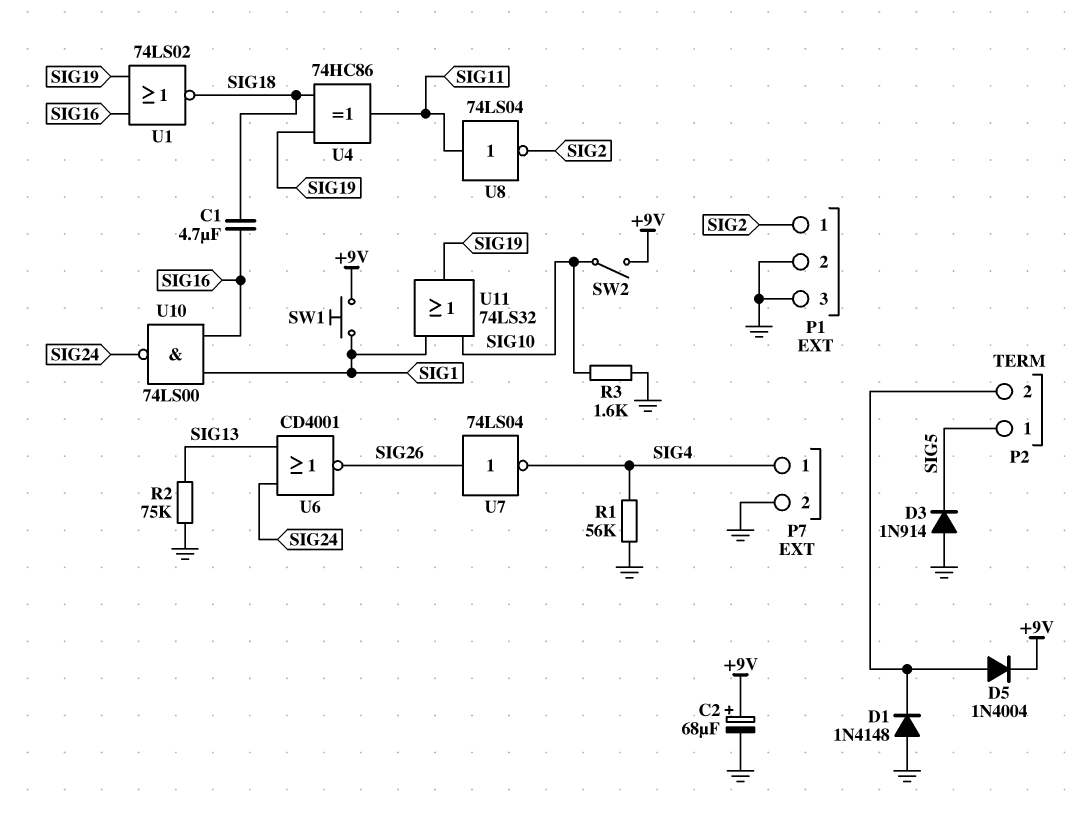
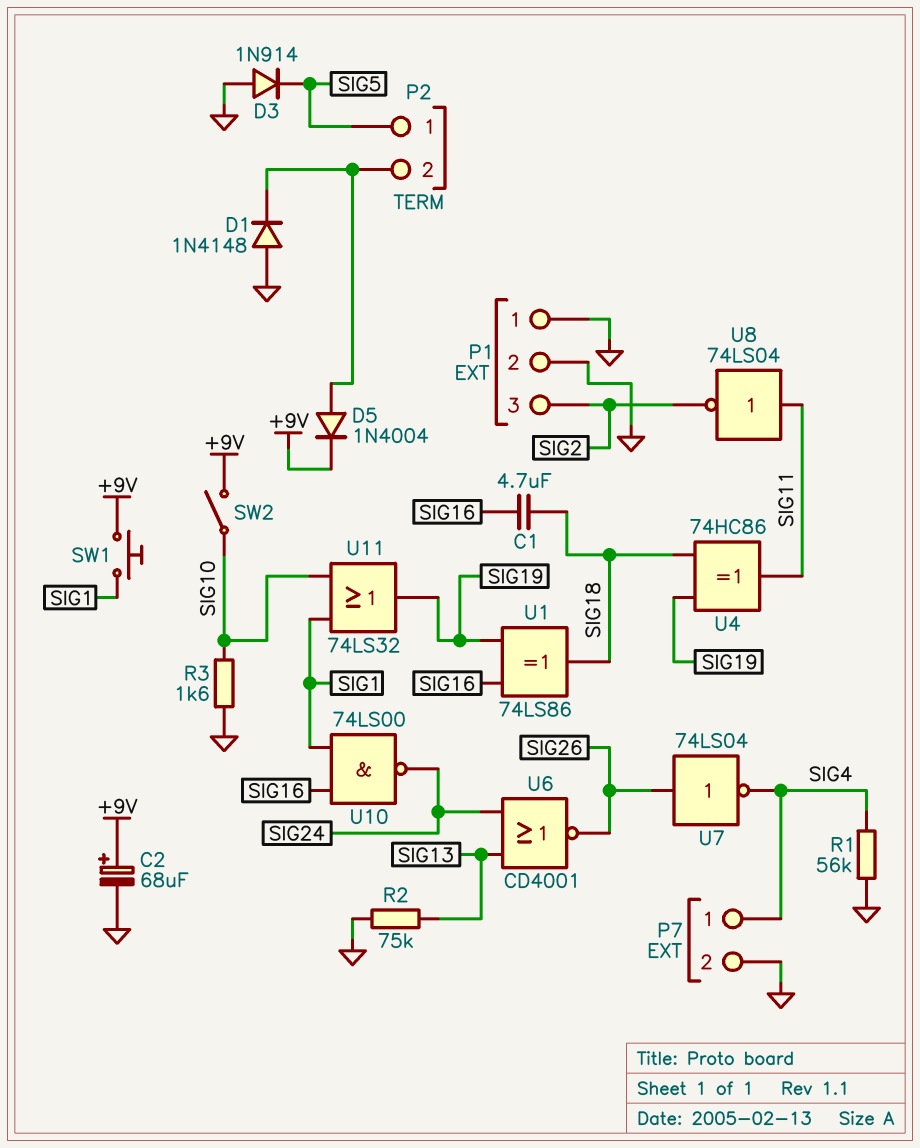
P1 pin 1: SIG2 -> GND
P1 pin 3: GND -> SIG2
U1: NOR 74LS02 (in SIG16, in SIG19, out SIG18) -> XOR 74LS86 (in SIG16, in SIG19, out SIG18)

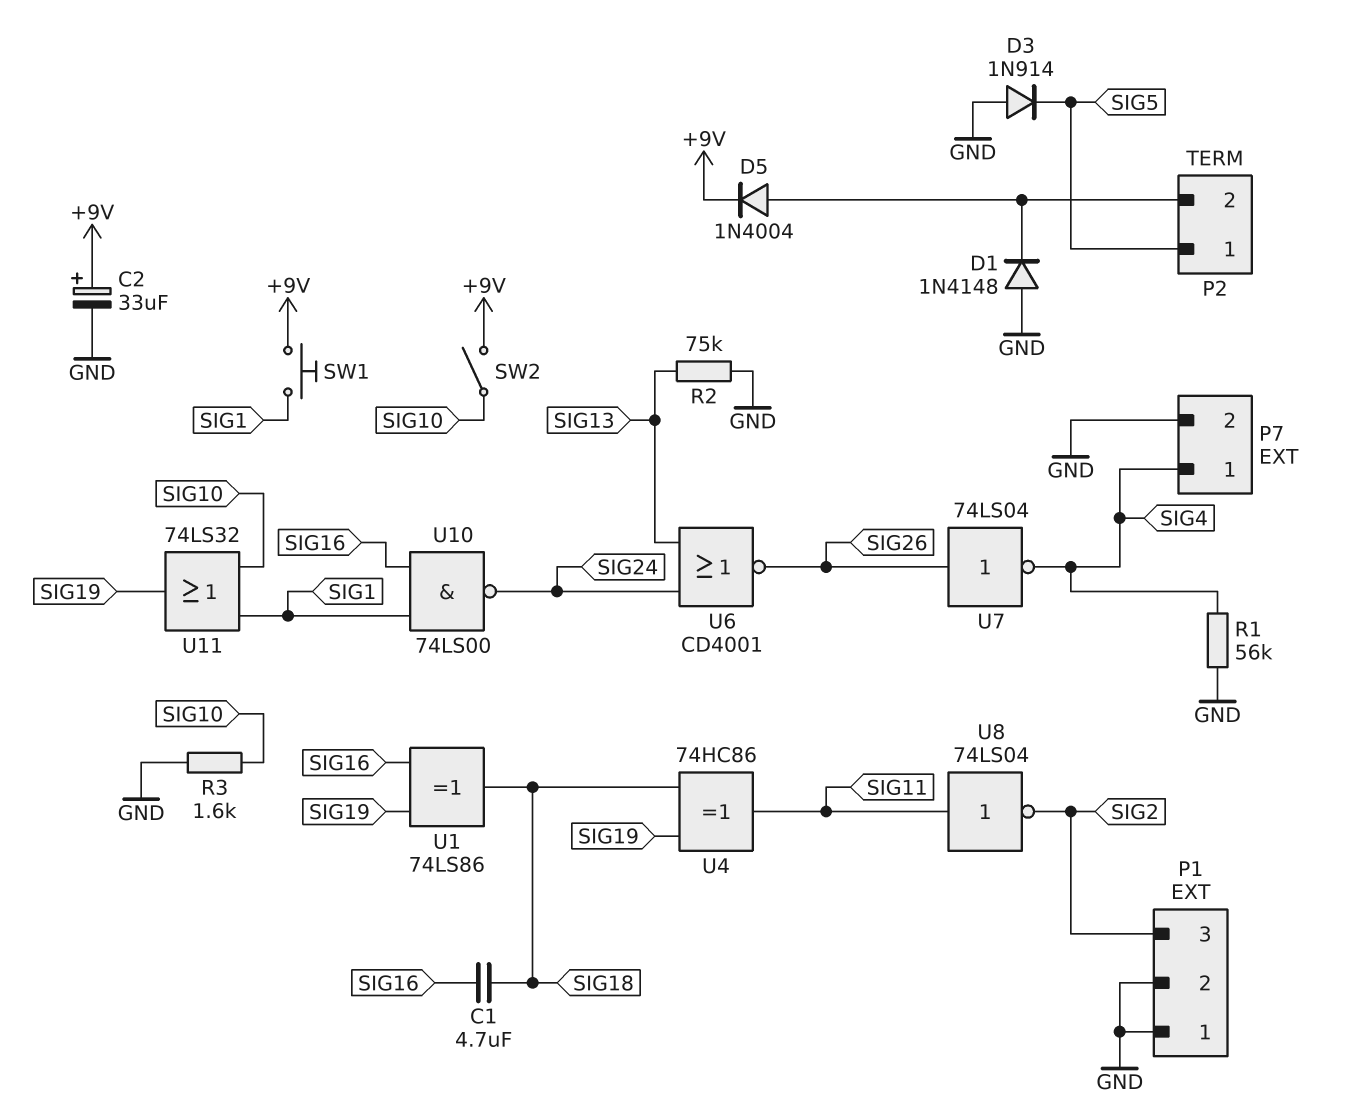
C2: 68uF (plus +9V, minus GND) -> 33uF (plus +9V, minus GND)

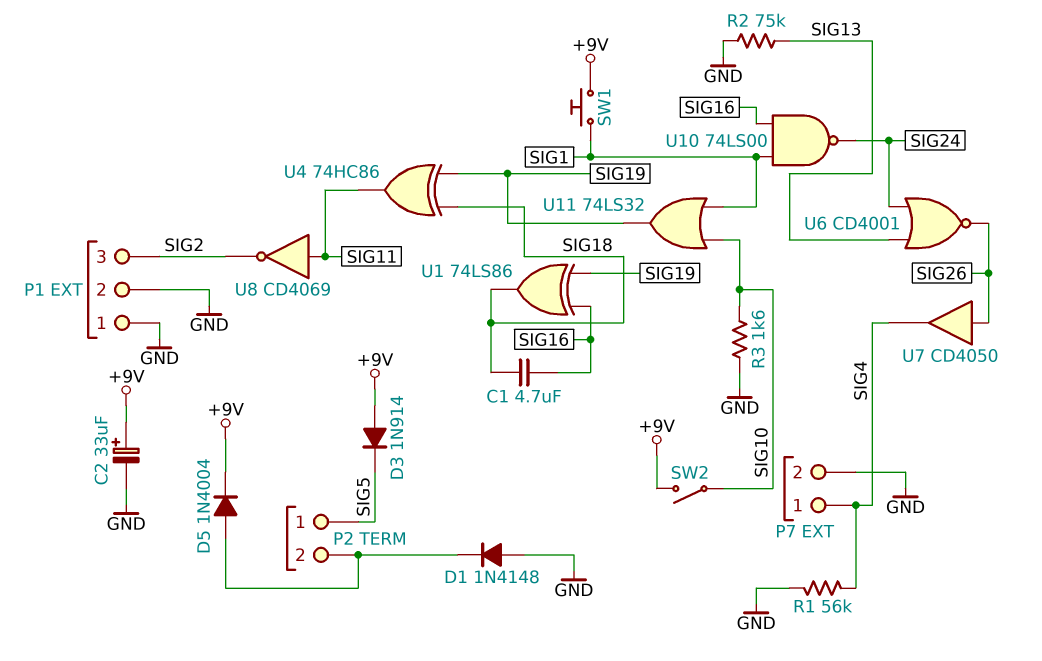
D3: diode 1N914 (A GND, K SIG5) -> diode 1N914 (A +9V, K SIG5)
U7: NOT 74LS04 (in SIG26, out SIG4) -> buffer CD4050 (in SIG26, out SIG4)
U8: NOT 74LS04 (in SIG11, out SIG2) -> NOT CD4069 (in SIG11, out SIG2)

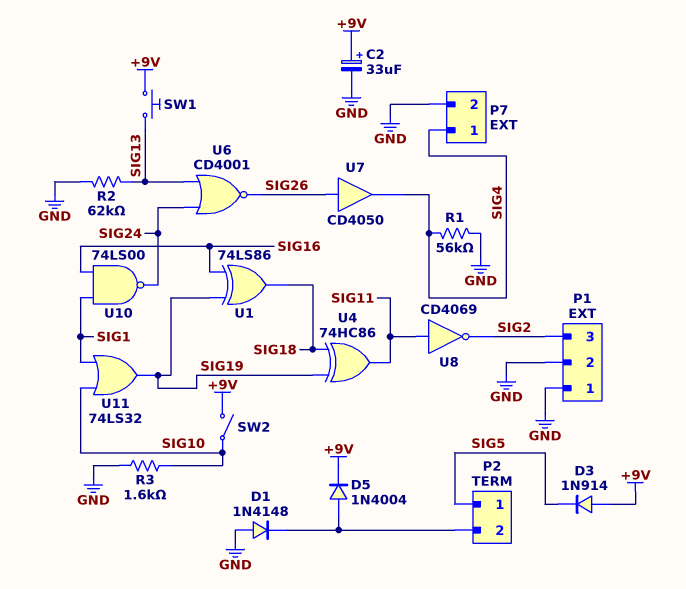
C1: 4.7uF (SIG16, SIG18) -> none
R2: 75k (GND, SIG13) -> 62k (GND, SIG13)
SW1: button (+9V, SIG1) -> button (+9V, SIG13)

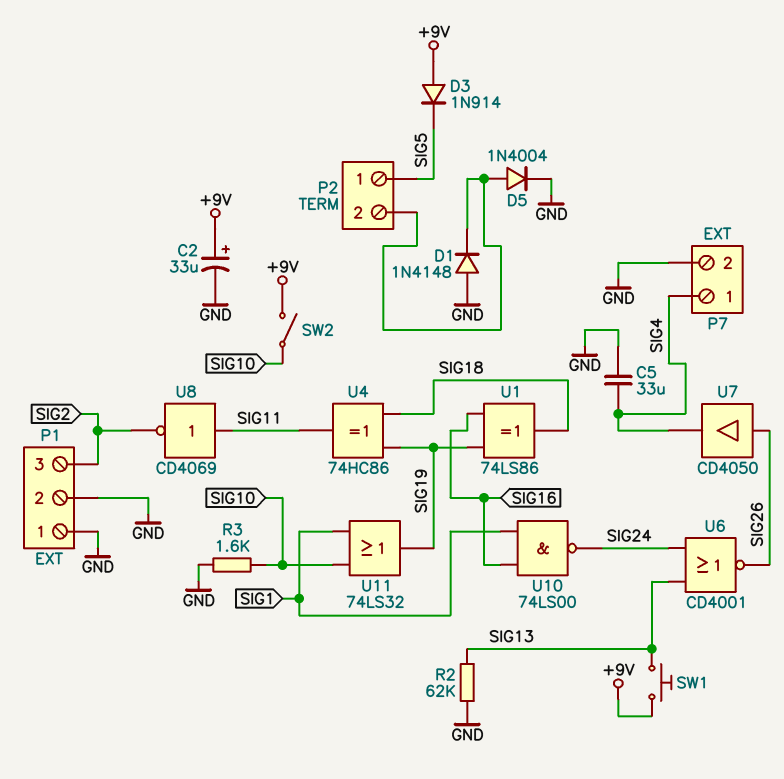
C5: none -> 33uF (GND, SIG4)
D5: diode 1N4004 (A P2/2, K +9V) -> diode 1N4004 (A P2/2, K GND)
R1: 56k (GND, SIG4) -> none

